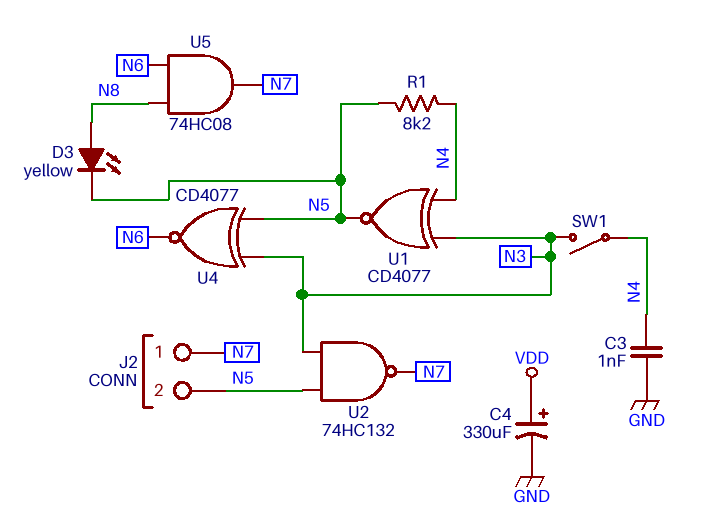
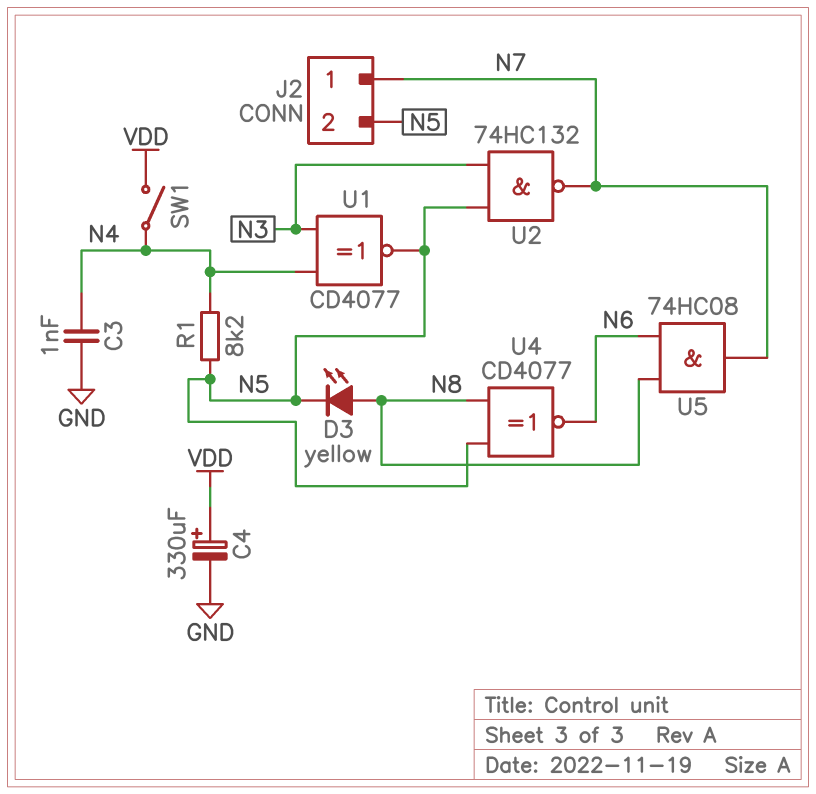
SW1: switch (N3, N4) -> switch (N4, VDD)
U4: XNOR CD4077 (in N3, in N5, out N6) -> XNOR CD4077 (in N5, in N8, out N6)

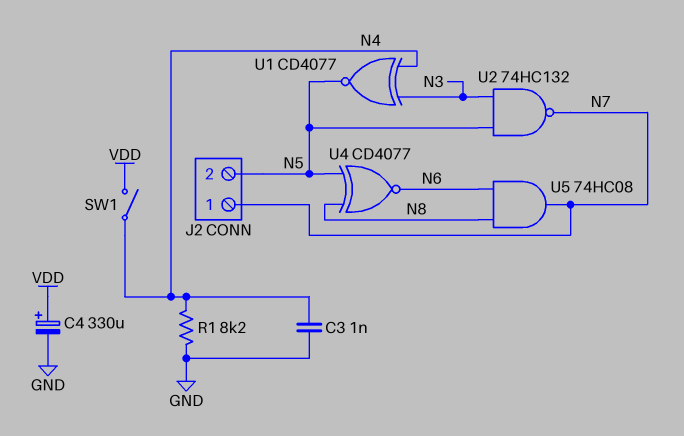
D3: LED yellow (A N8, K N5) -> none
R1: 8.2k (N4, N5) -> 8.2k (GND, N4)

